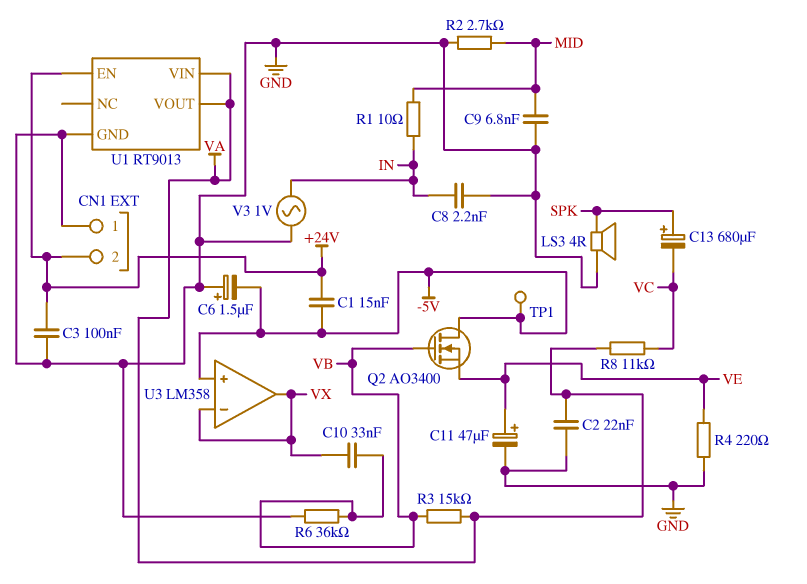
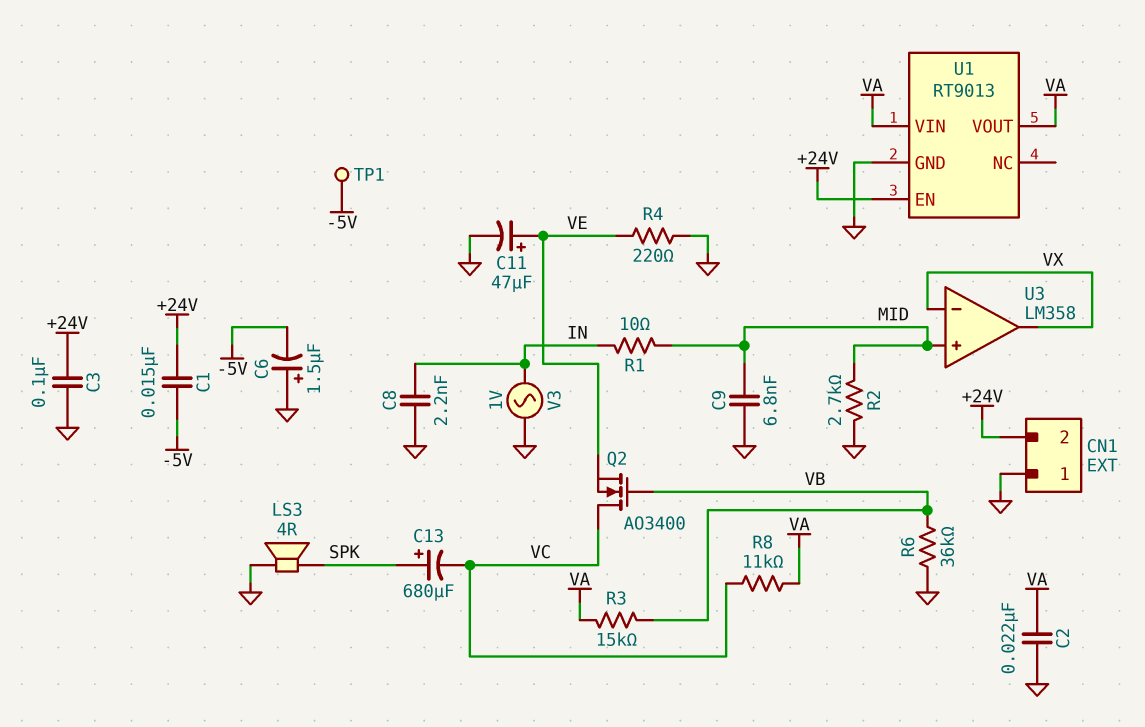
C10: 33nF (VB, VX) -> none
Q2: NMOS AO3400 (G VB, D -5V, S VE) -> NMOS AO3400 (G VB, D VC, S VE)
U3 pin in+: -5V -> MID

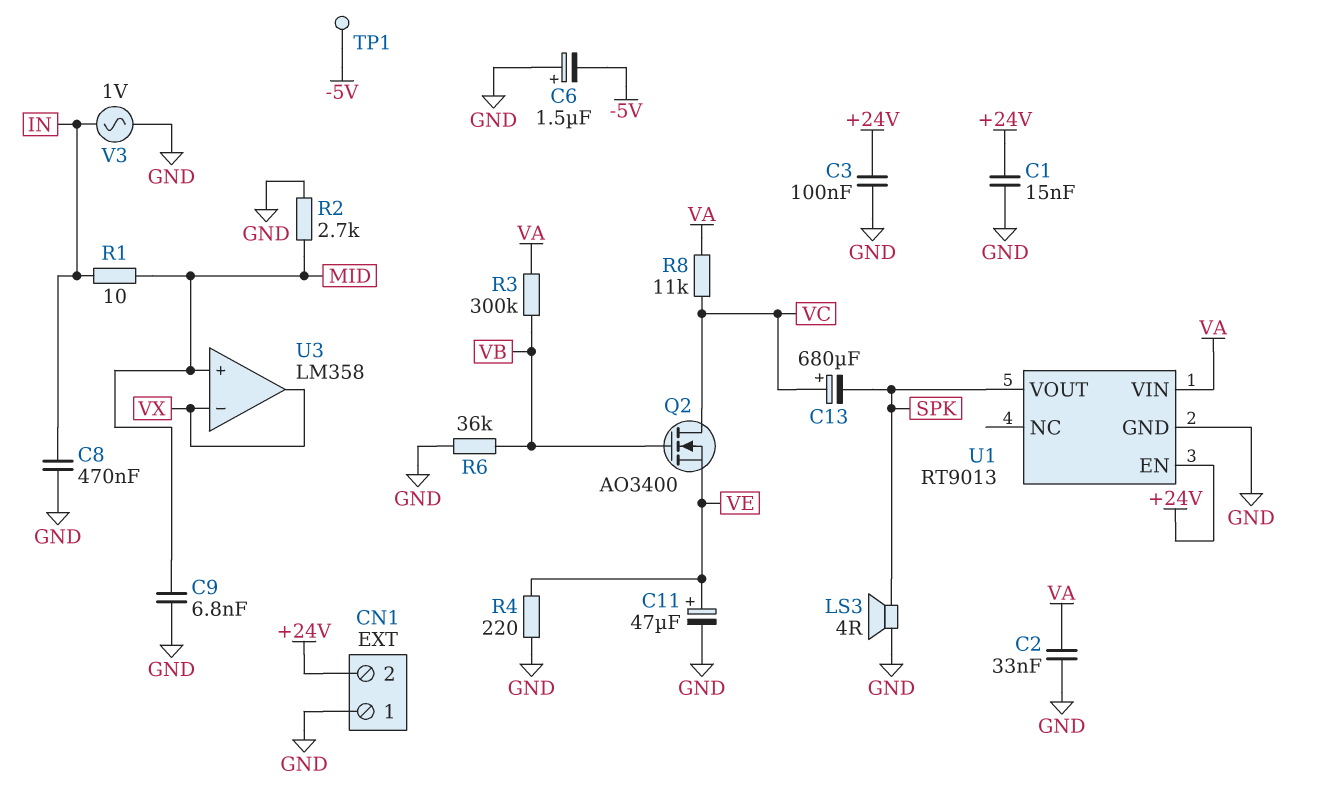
C1: 15nF (+24V, -5V) -> 15nF (+24V, GND)
C2: 22nF (GND, VA) -> 33nF (GND, VA)
C8: 2.2nF (GND, IN) -> 470nF (GND, IN)
C13: 680uF (plus SPK, minus VC) -> 680uF (plus VC, minus SPK)
R3: 15k (VA, VB) -> 300k (VA, VB)
U1 pin VOUT: VA -> SPK

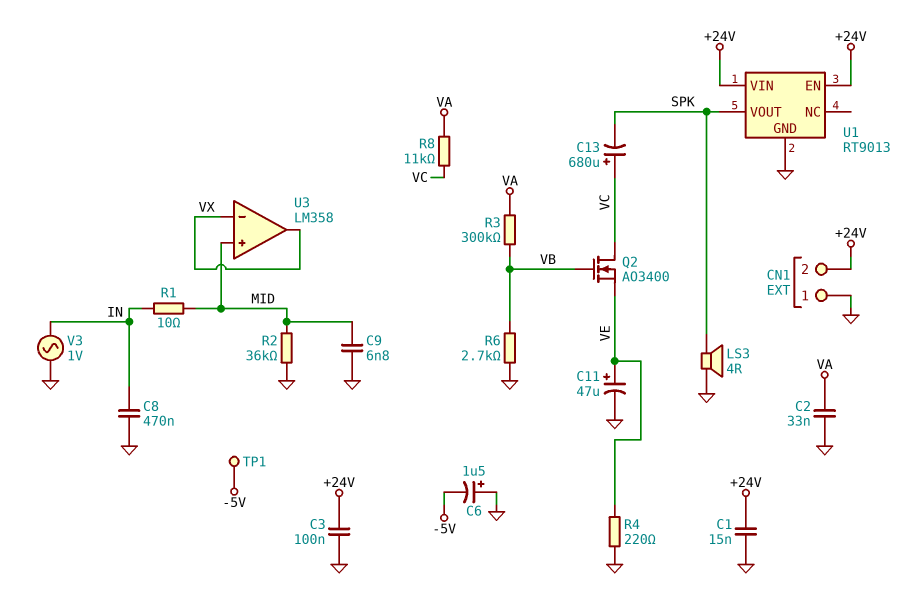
R2: 2.7k (GND, MID) -> 36k (GND, MID)
R6: 36k (GND, VB) -> 2.7k (GND, VB)
U1 pin VIN: VA -> +24V

